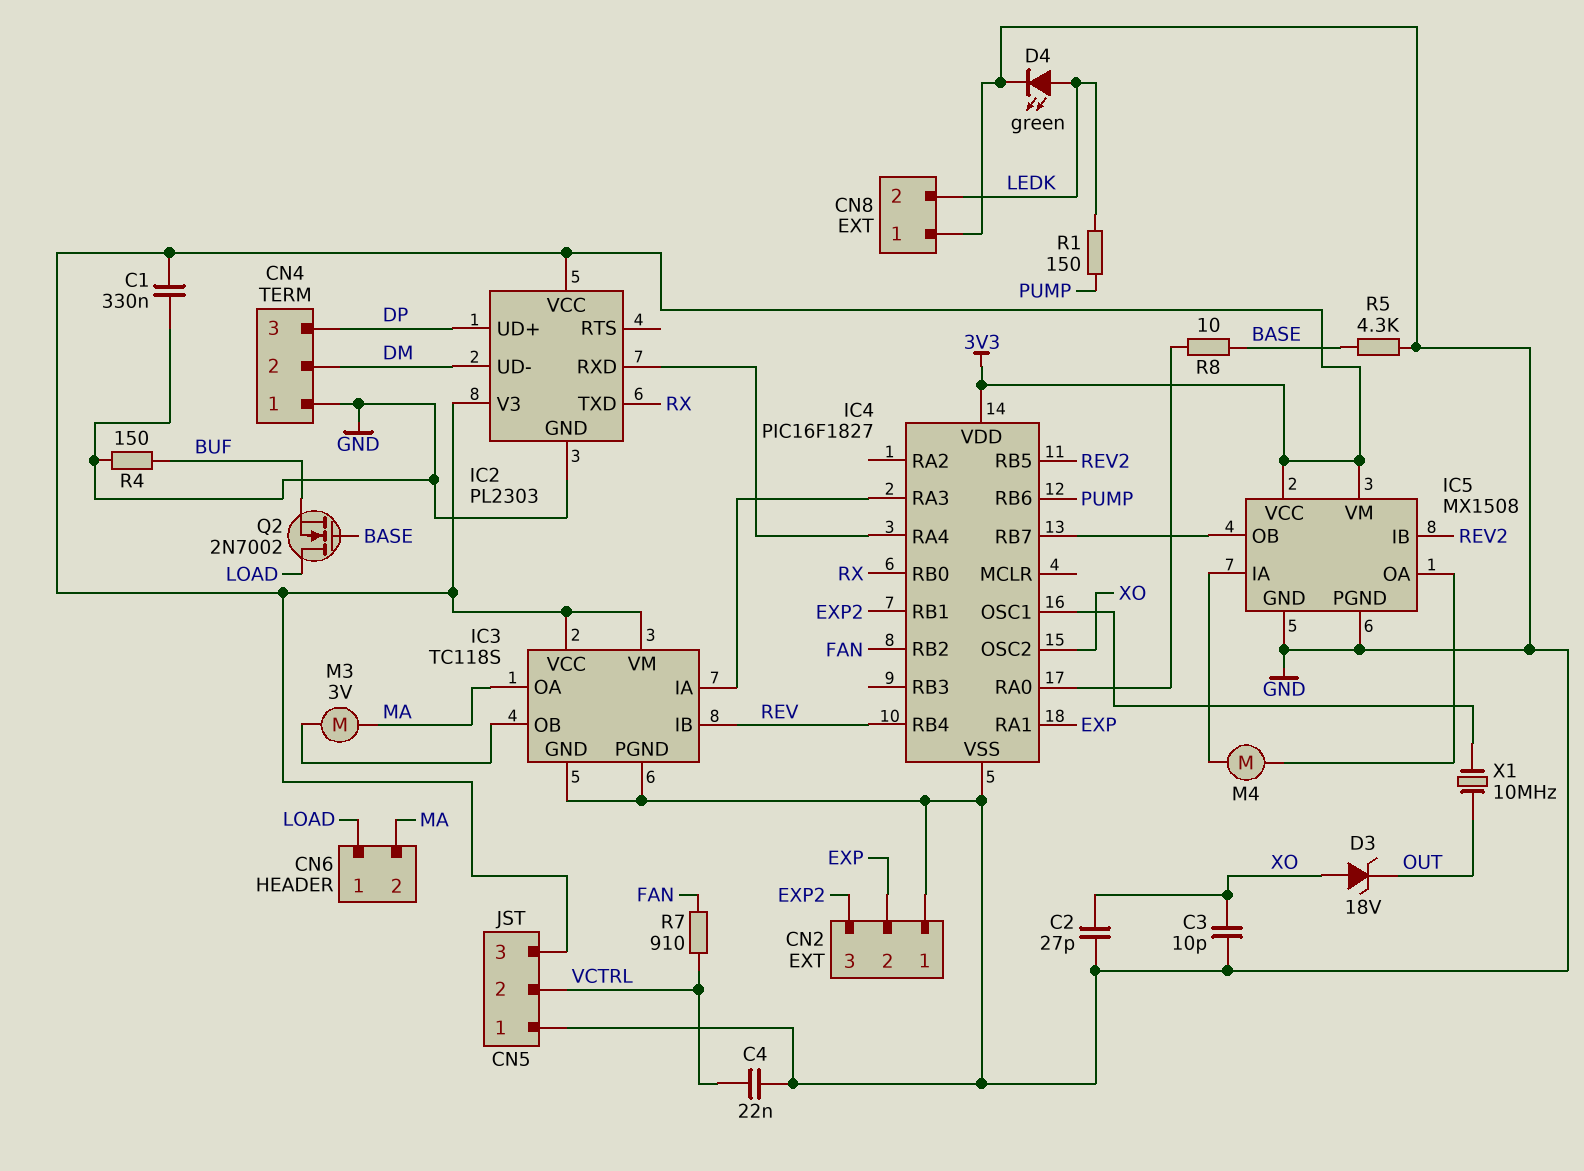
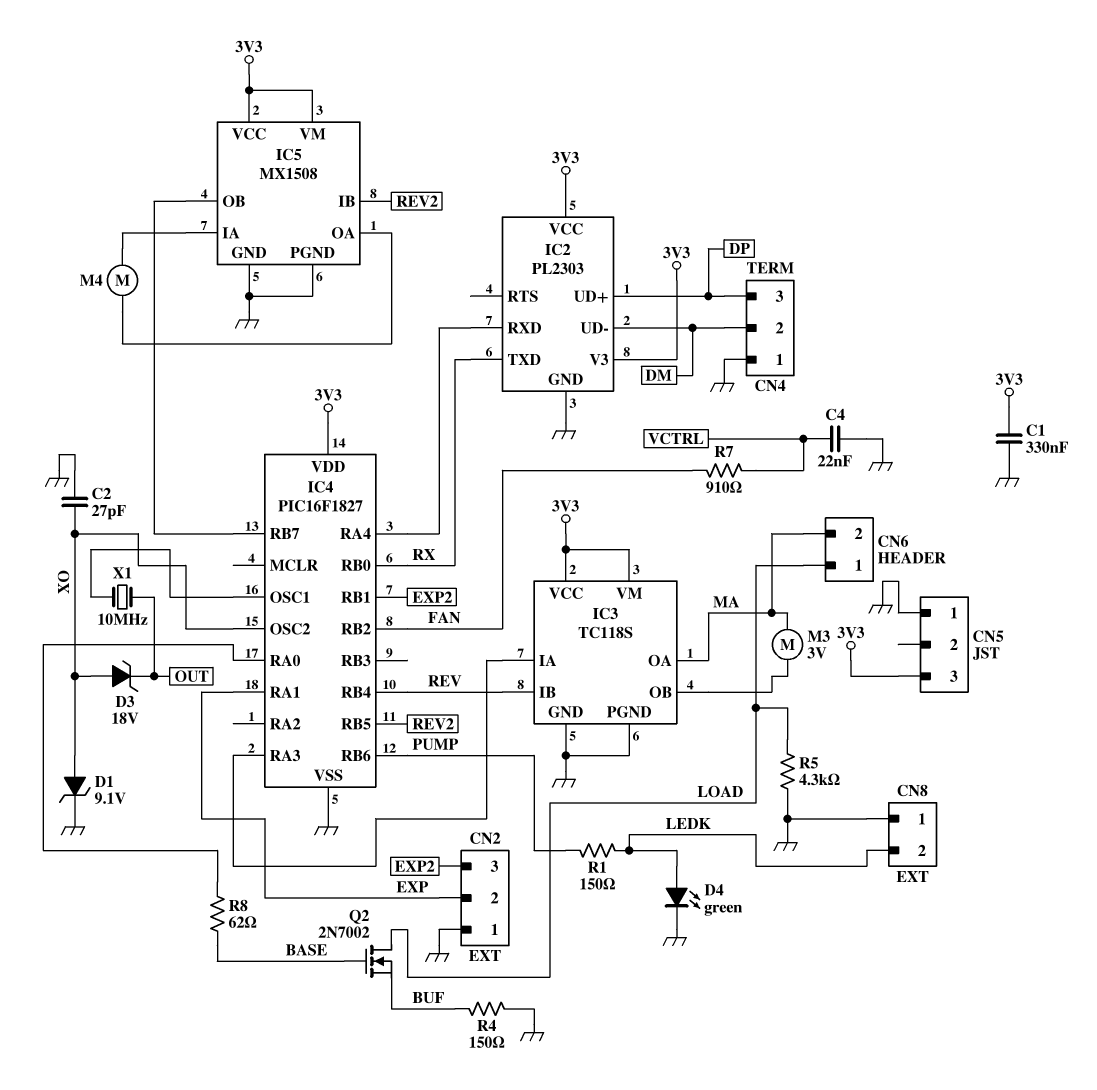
C3: 10pF (GND, XO) -> none
CN5 pin 2: VCTRL -> none
D1: none -> zener 9.1V (A XO, K GND)
R5: 4.3k (BASE, GND) -> 4.3k (GND, LOAD)
R8: 10 (BASE, IC4/RA0) -> 62 (BASE, IC4/RA0)

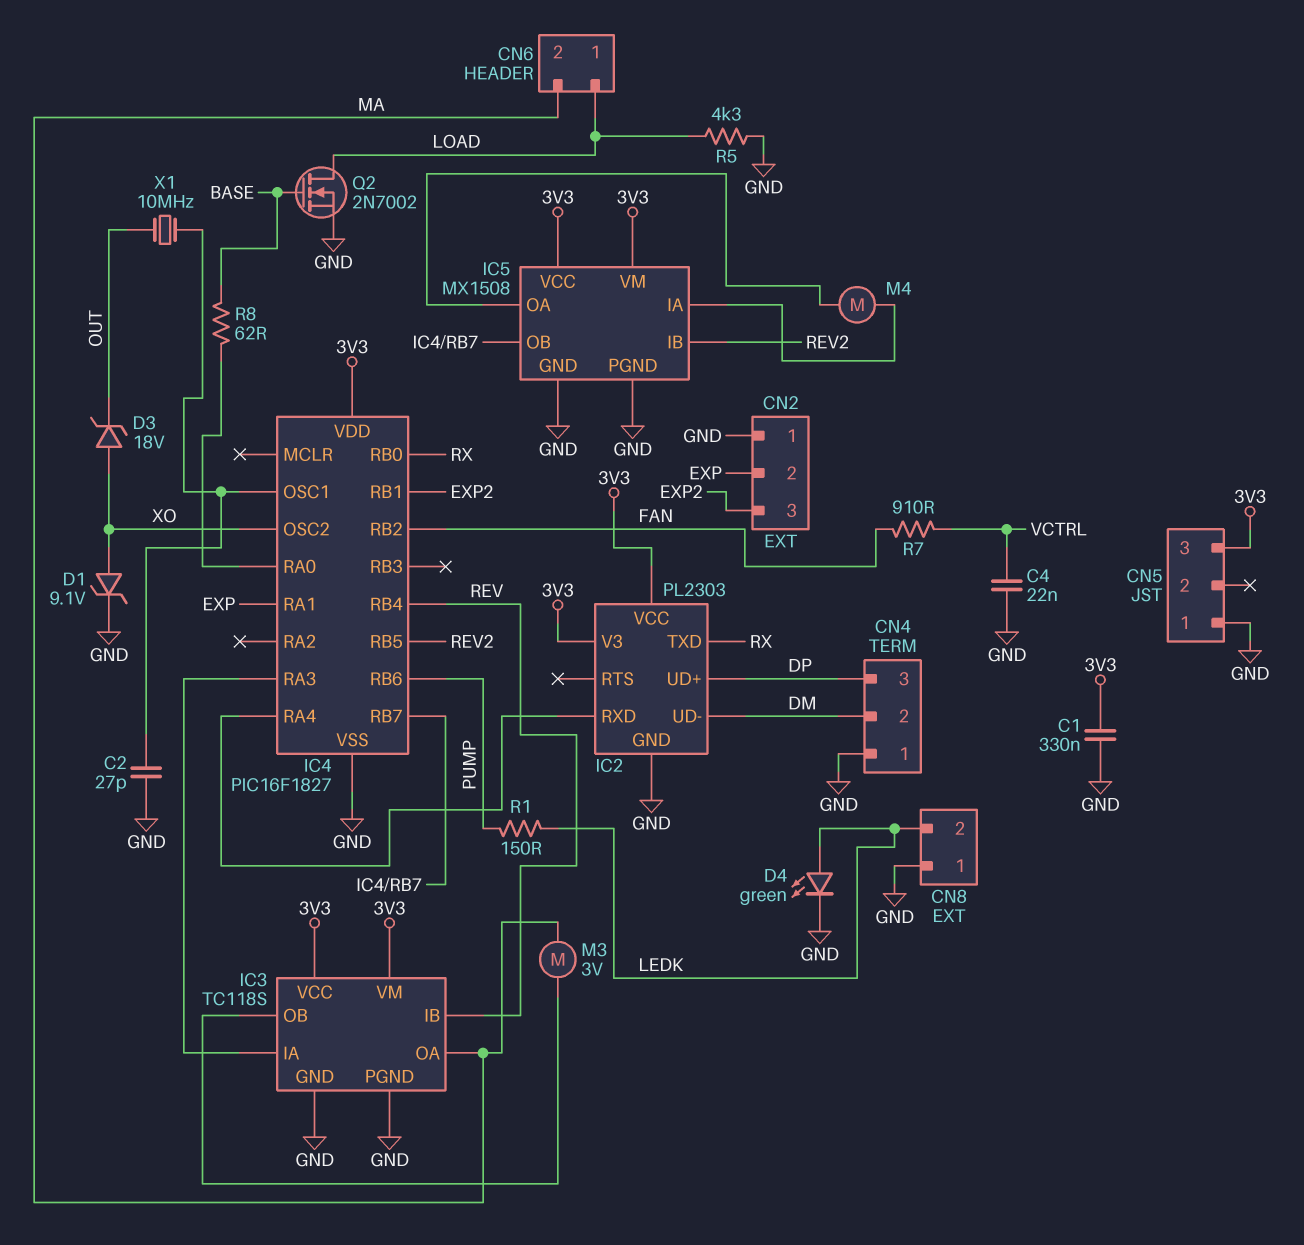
C2: 27pF (GND, XO) -> 27pF (GND, IC4/OSC1)
Q2: NMOS 2N7002 (G BASE, D LOAD, S BUF) -> NMOS 2N7002 (G BASE, D LOAD, S GND)
R4: 150 (BUF, GND) -> none

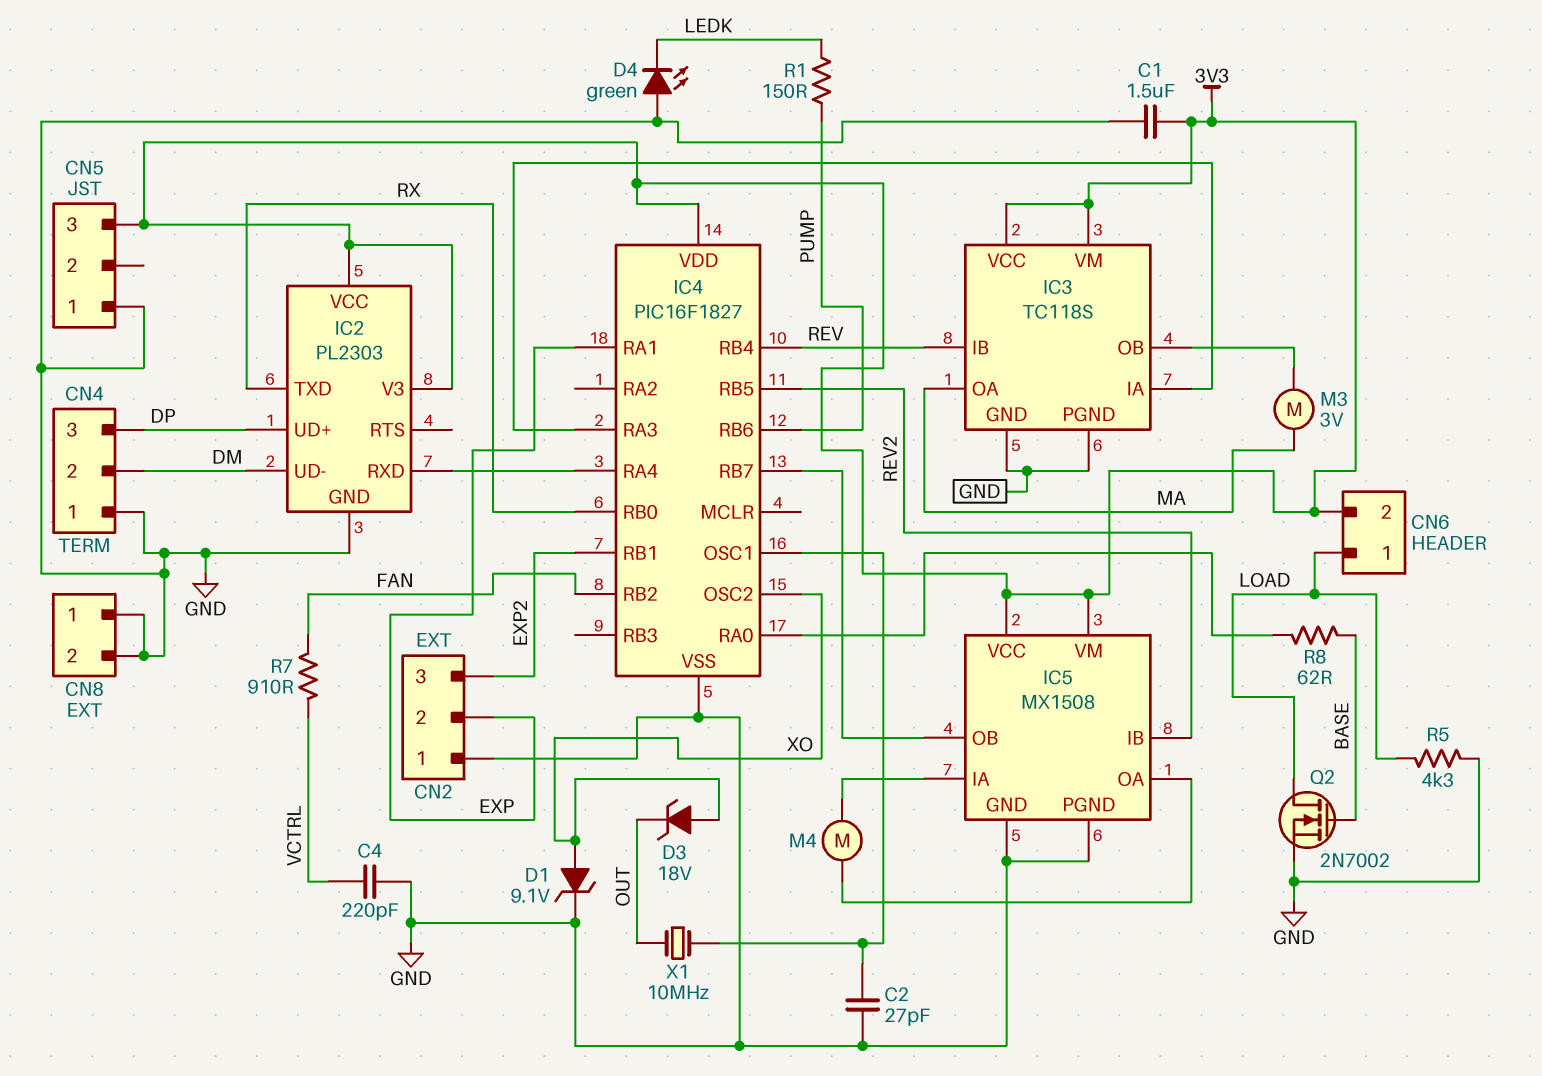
C1: 330nF (3V3, GND) -> 1.5uF (3V3, GND)
C4: 22nF (GND, VCTRL) -> 220pF (GND, VCTRL)
CN6 pin 2: MA -> 3V3
CN8 pin 2: LEDK -> GND
D4: LED green (A LEDK, K GND) -> LED green (A GND, K LEDK)

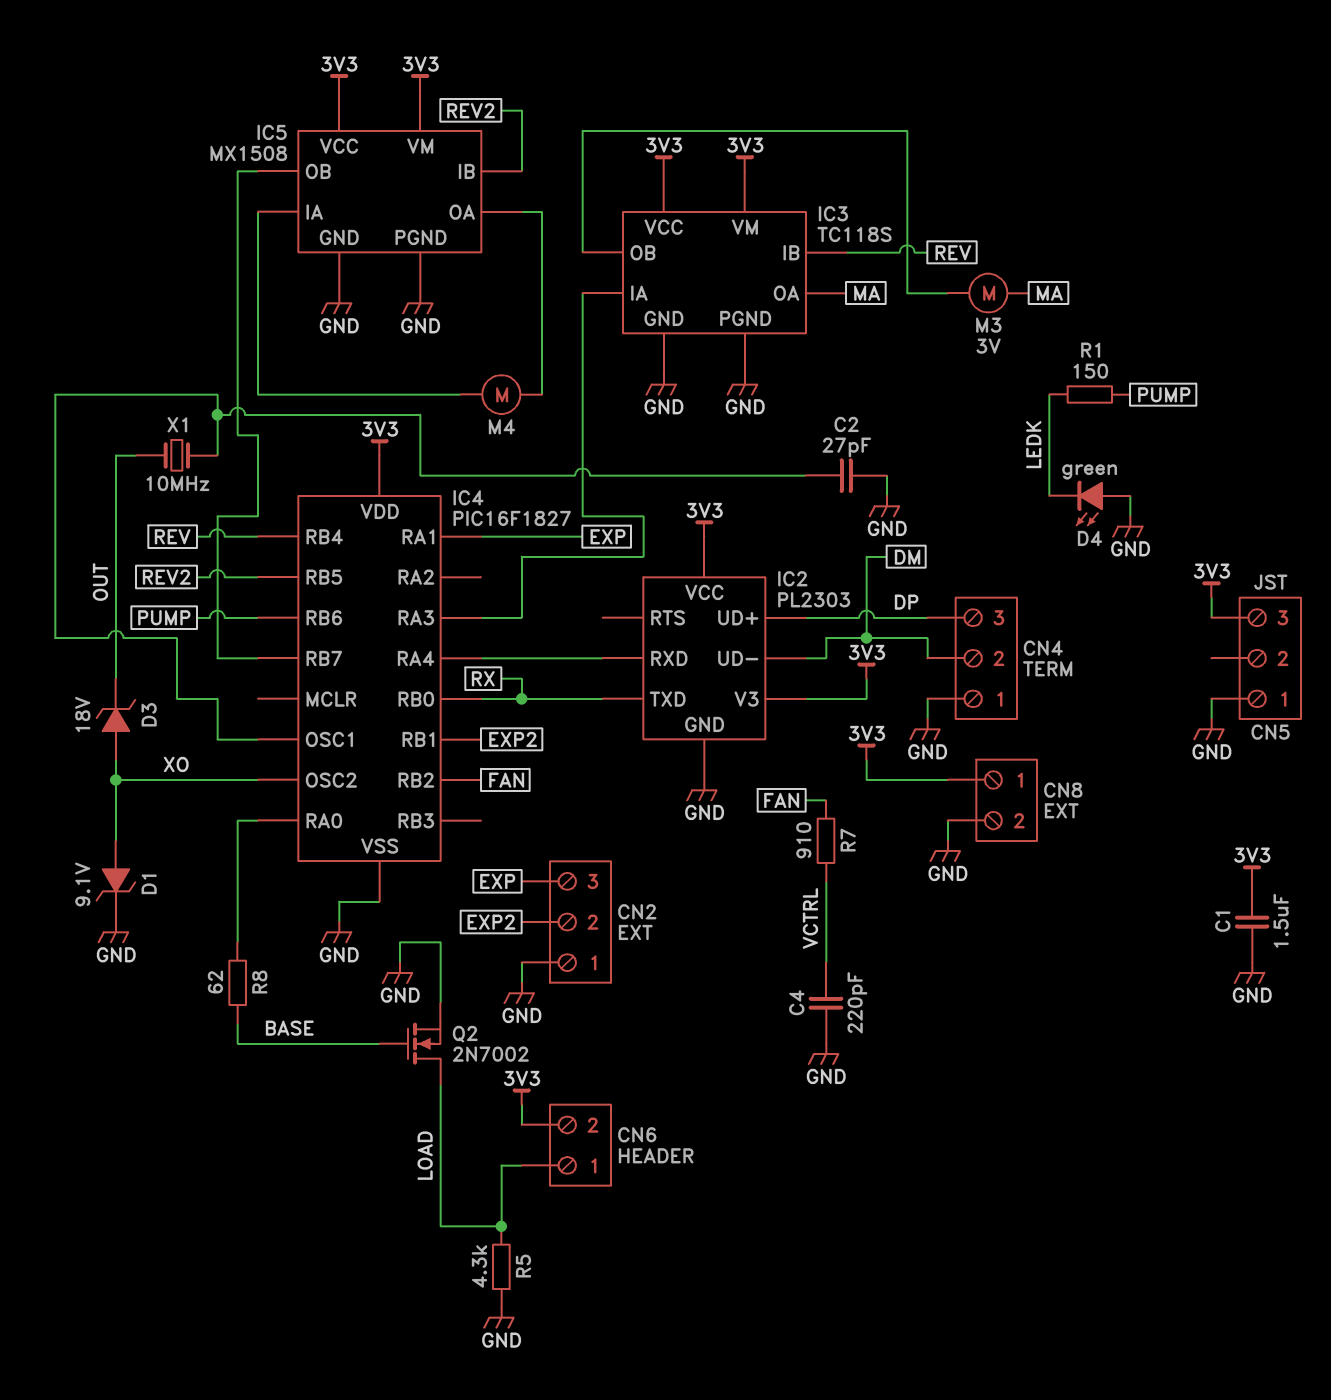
CN2 pin 2: EXP -> EXP2
CN2 pin 3: EXP2 -> EXP
CN8 pin 1: GND -> 3V3

